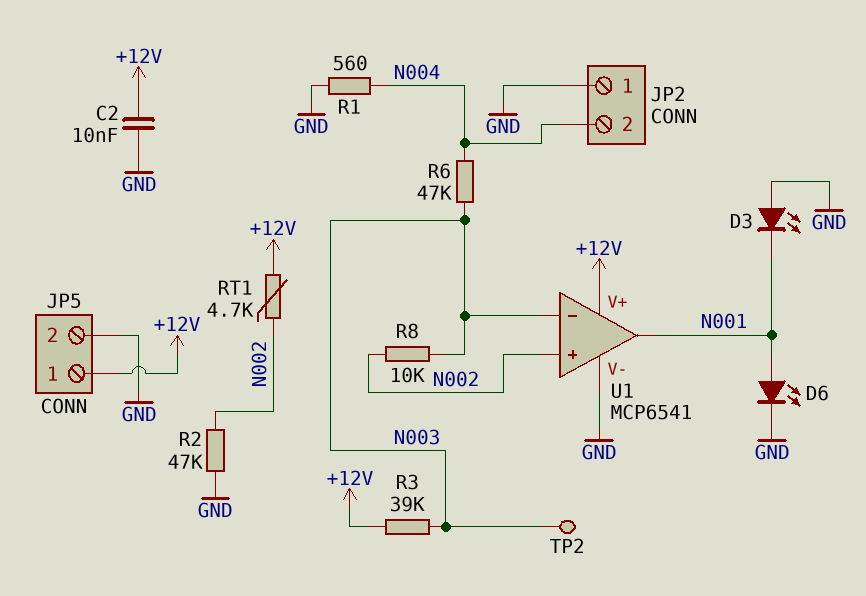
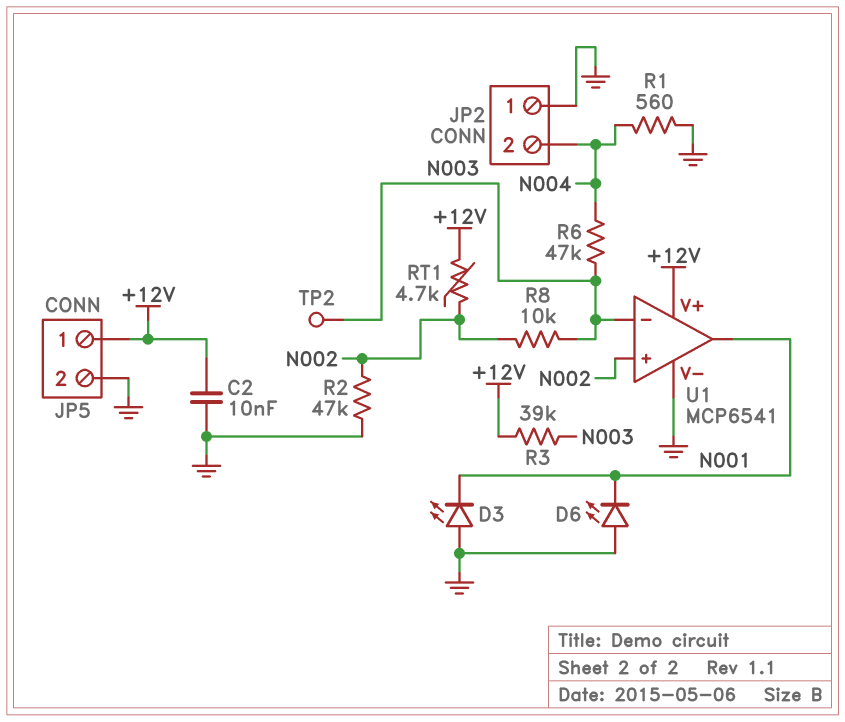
D6: LED (A N001, K GND) -> LED (A GND, K N001)

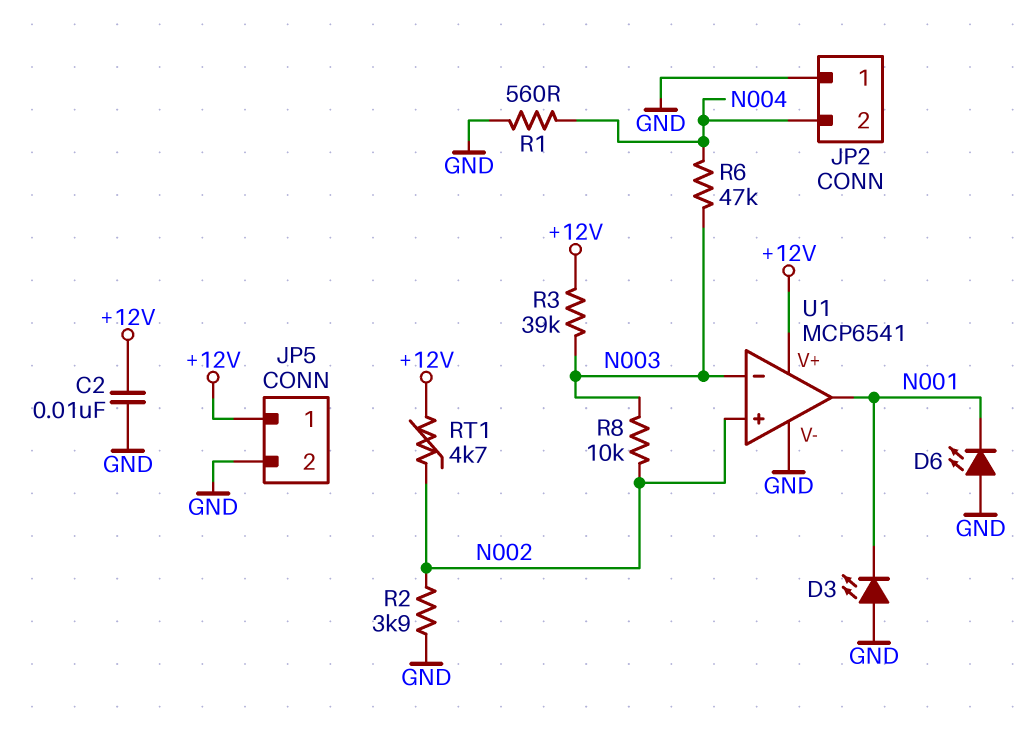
R2: 47k (GND, N002) -> 3.9k (GND, N002)
TP2: test point (N003) -> none

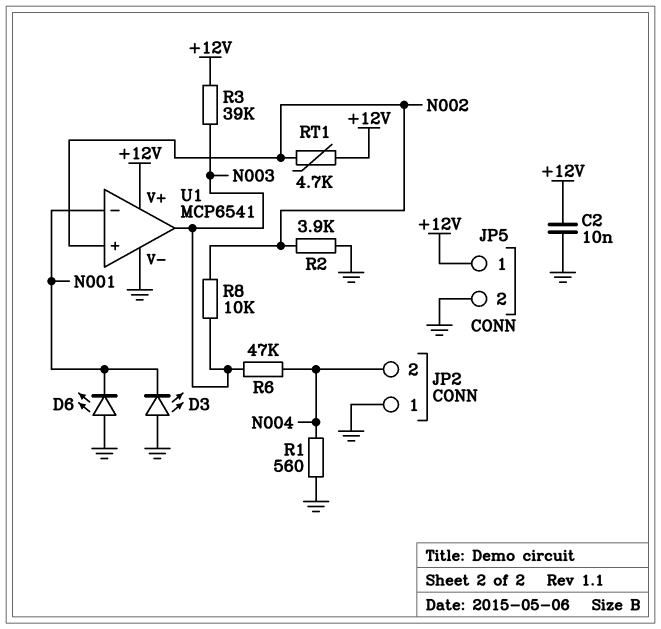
U1 pin in-: N003 -> N001
U1 pin out: N001 -> N003

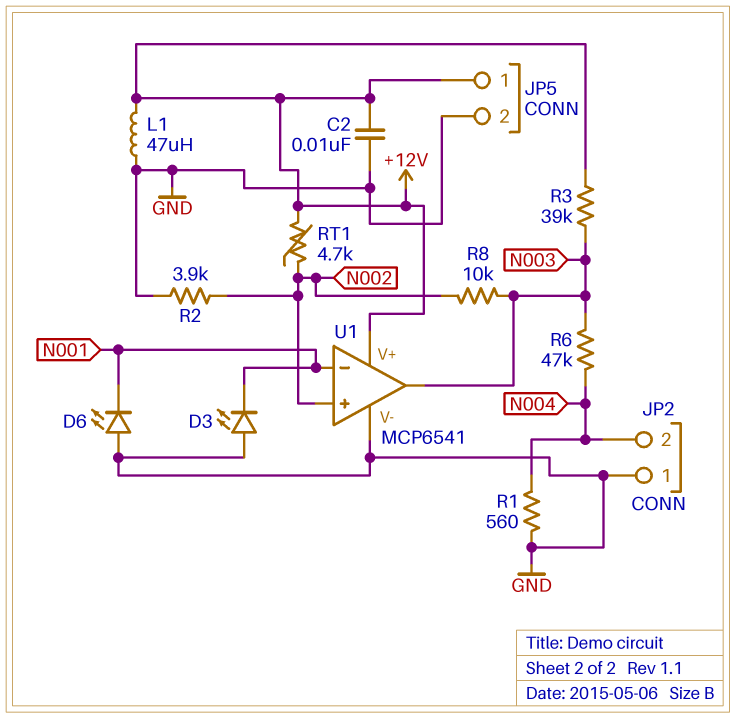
L1: none -> 47uH (+12V, GND)

